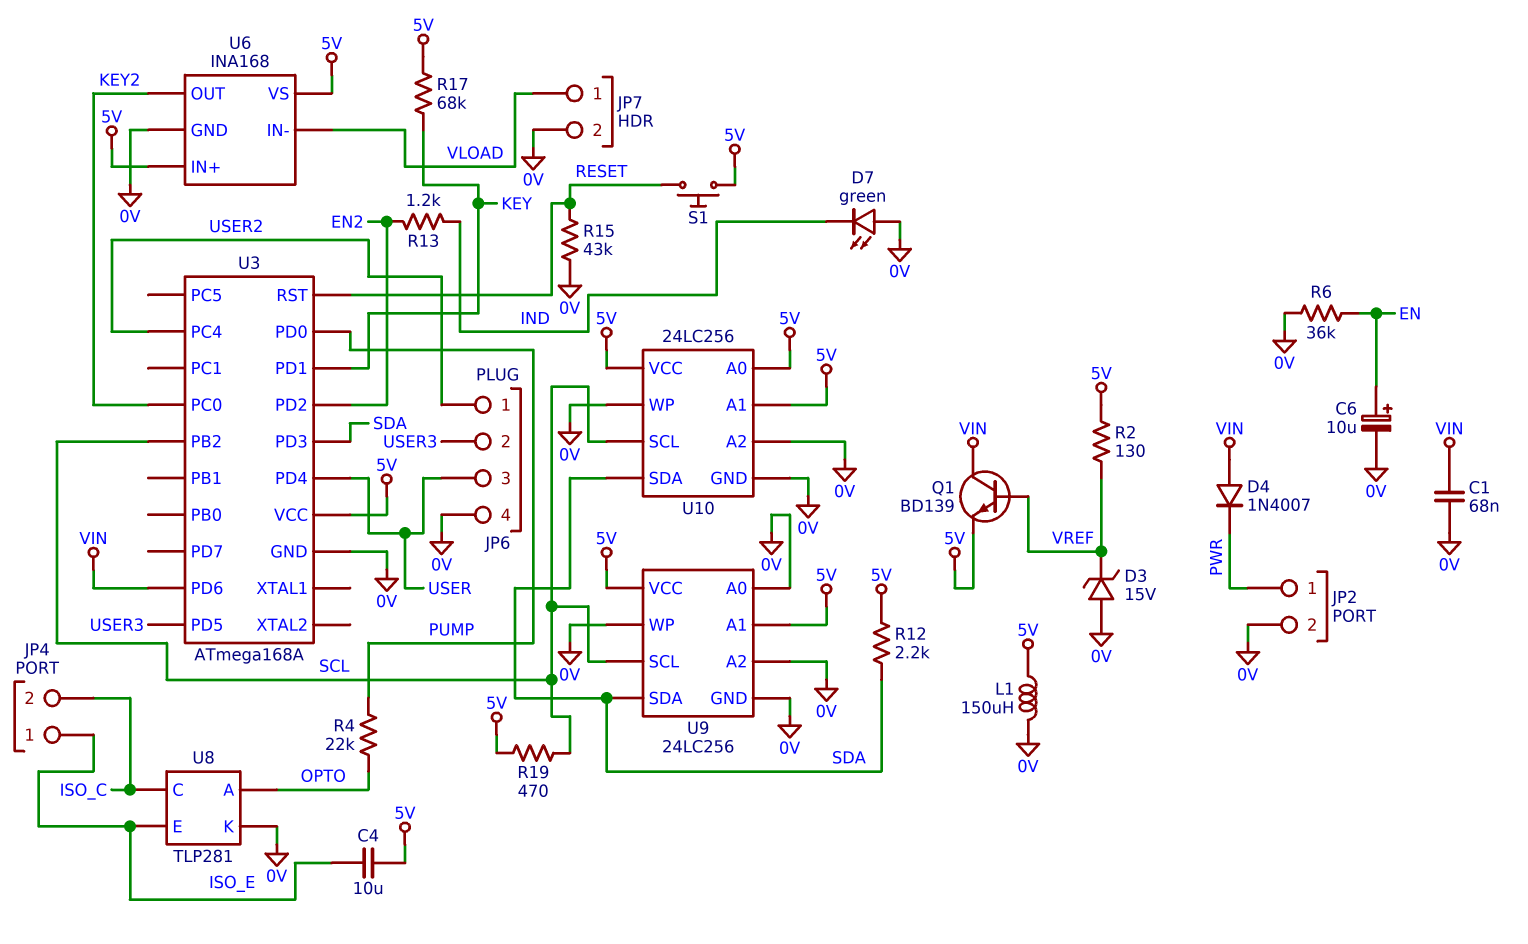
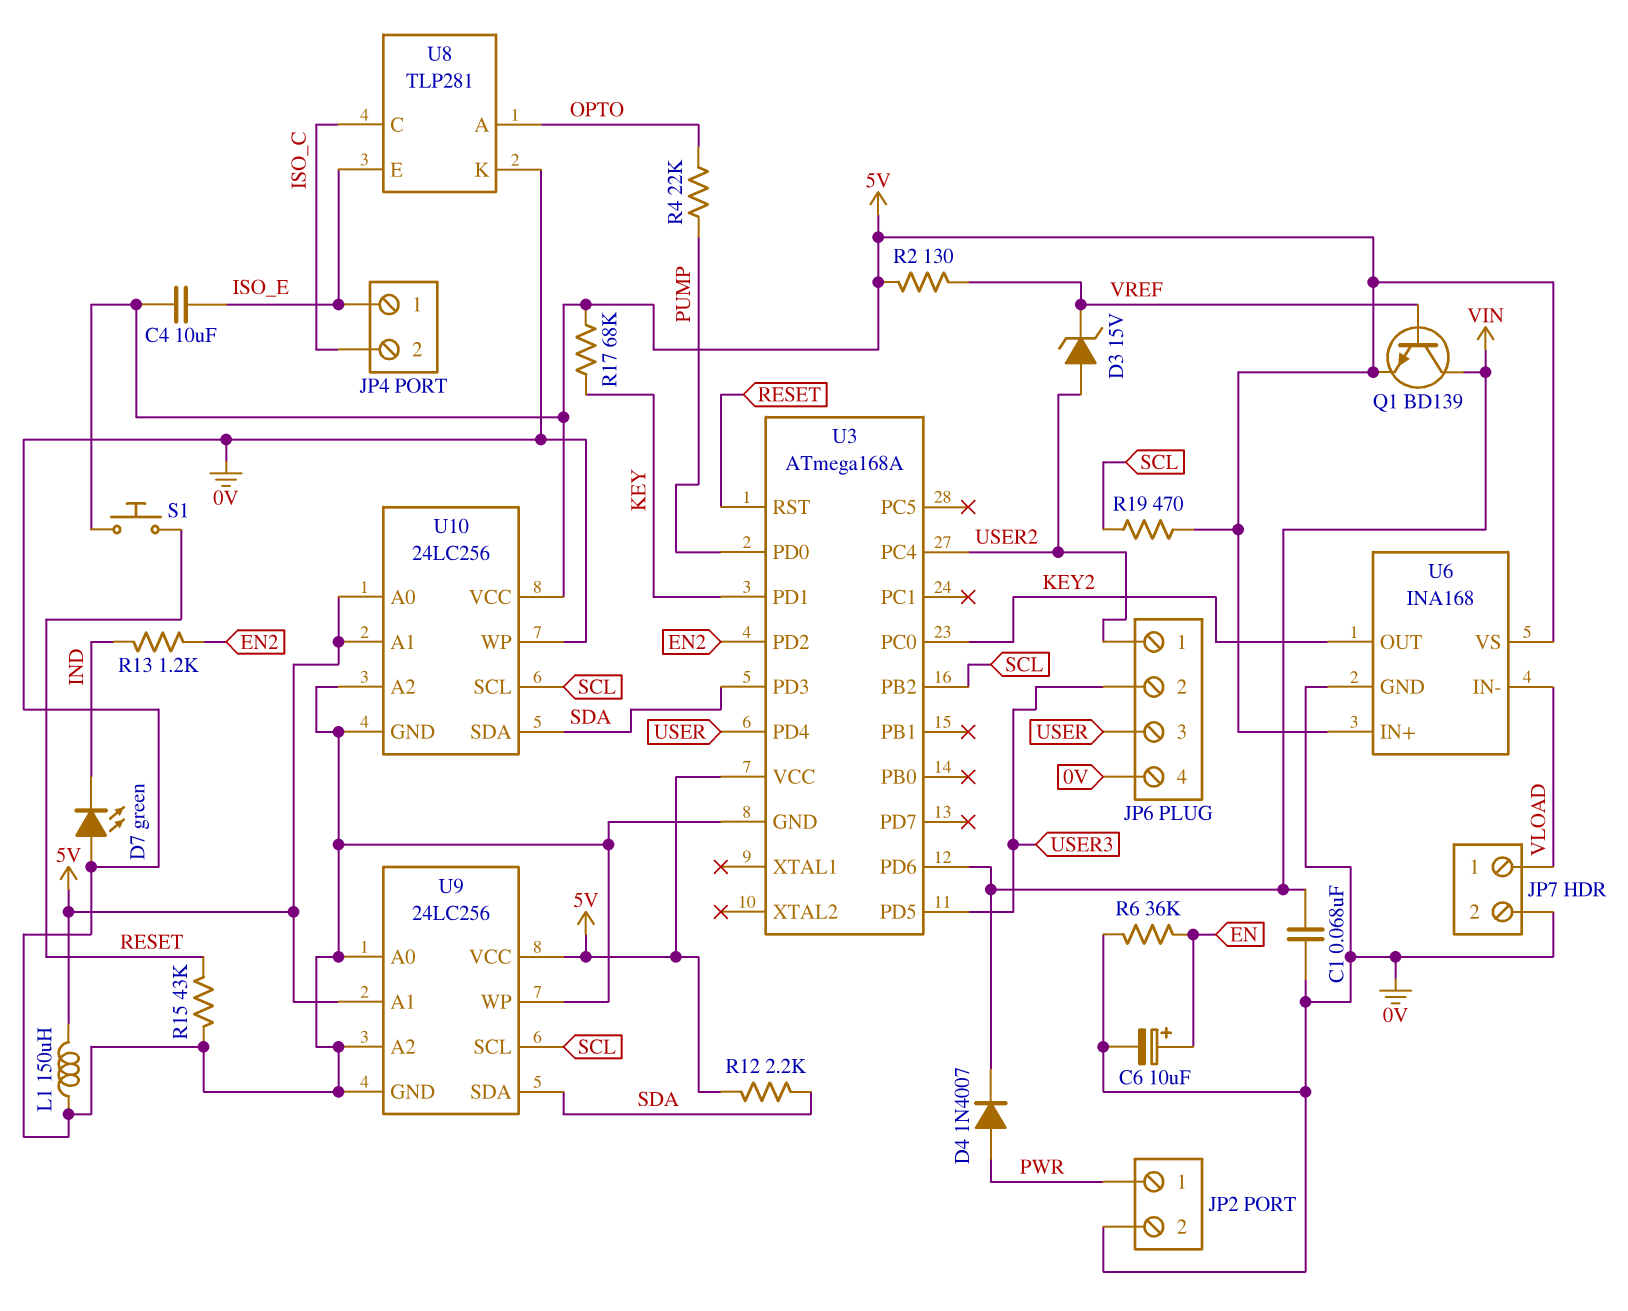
D3: zener 15V (A 0V, K VREF) -> zener 15V (A USER2, K VREF)
D4: diode 1N4007 (A VIN, K PWR) -> diode 1N4007 (A PWR, K VIN)

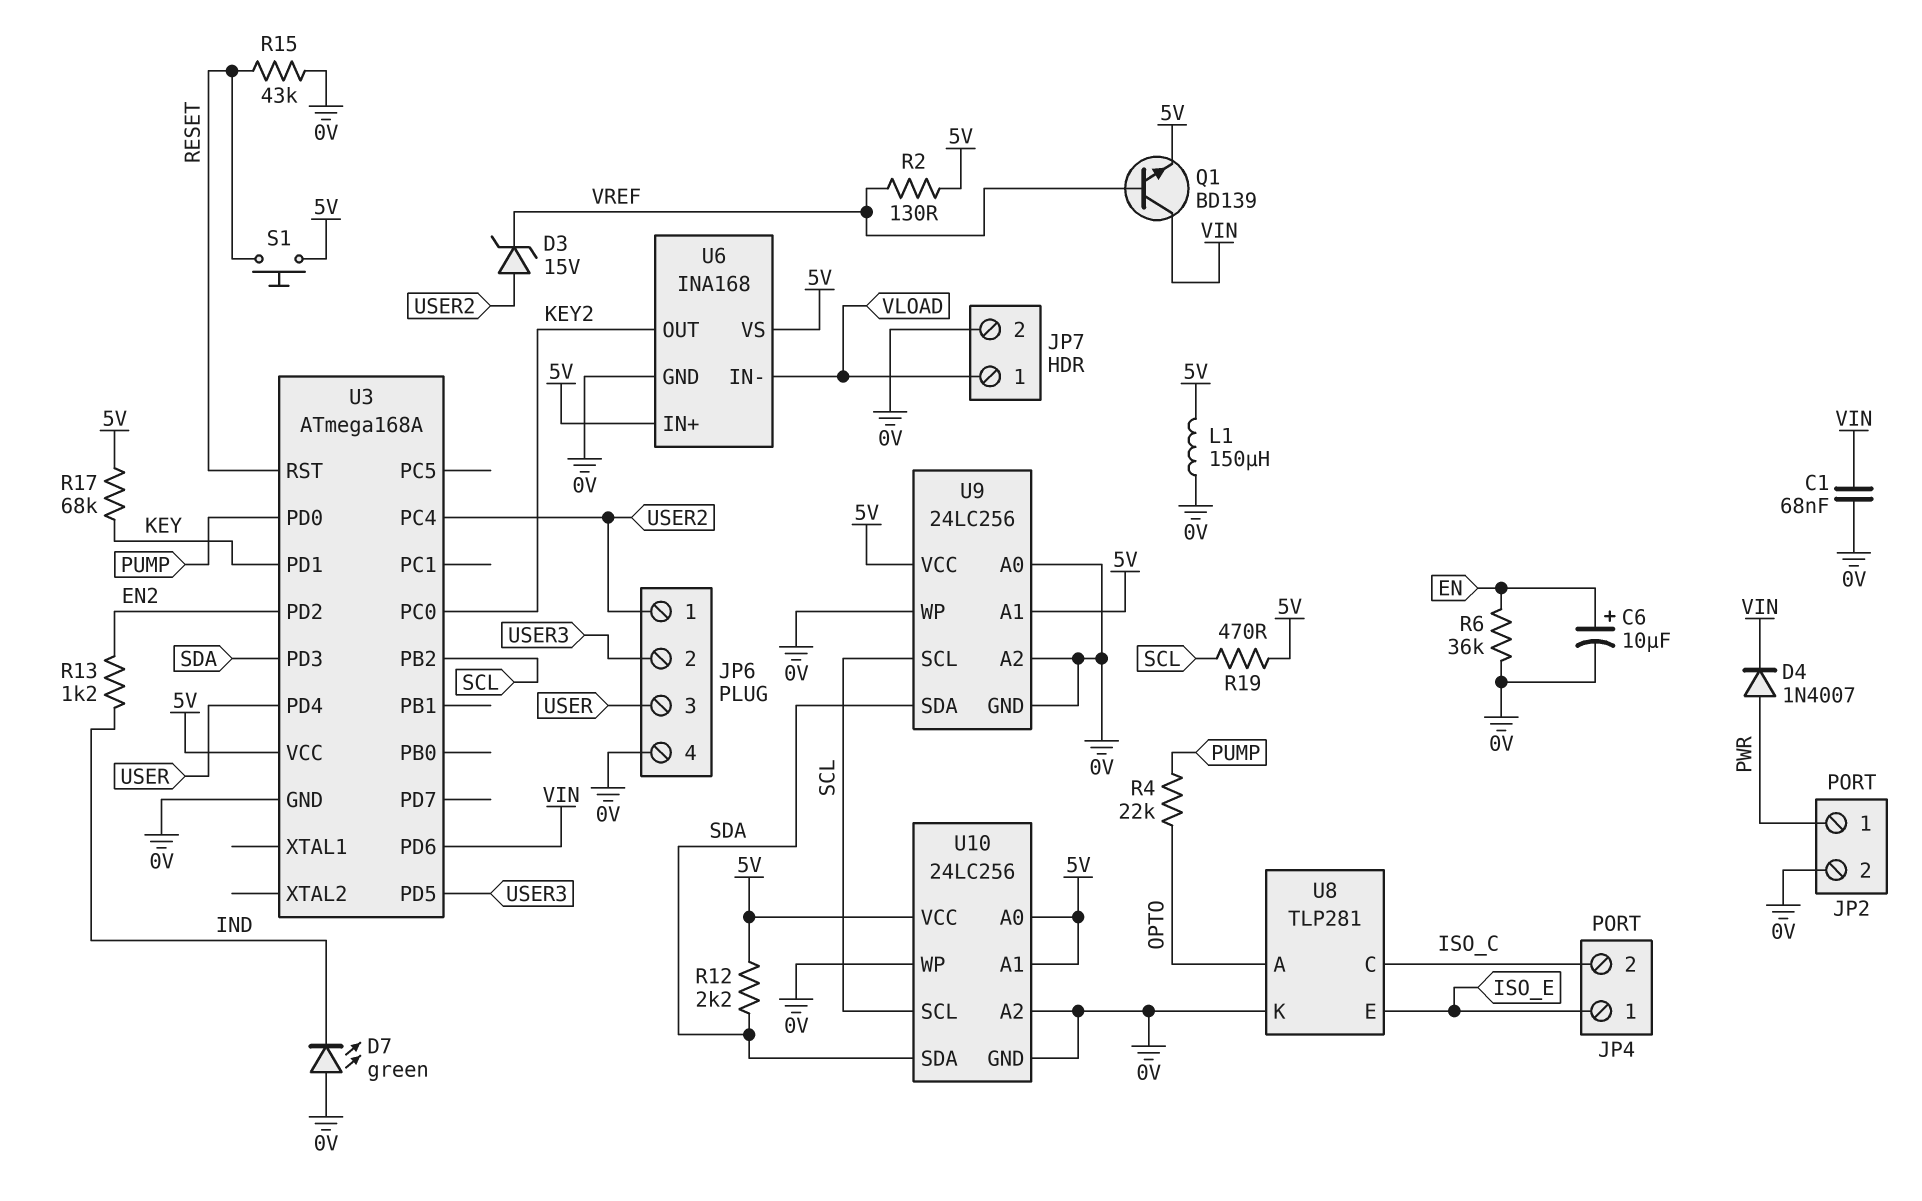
C4: 10uF (5V, ISO_E) -> none

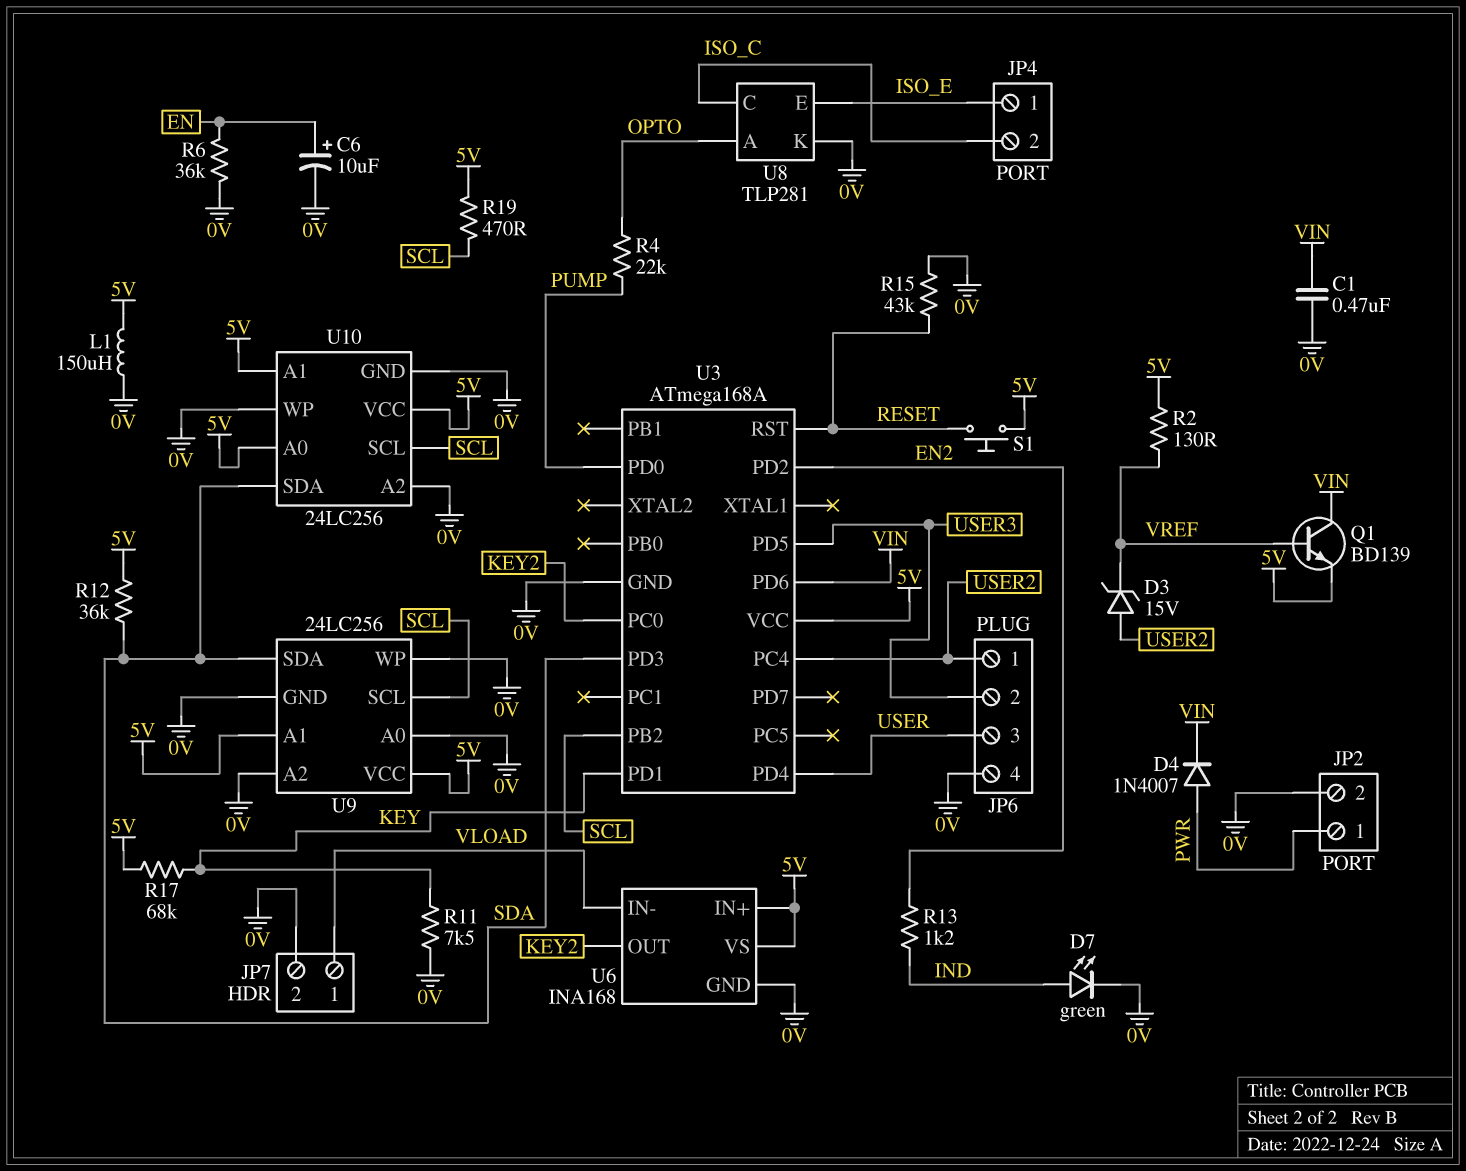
C1: 68nF (0V, VIN) -> 470nF (0V, VIN)
D7: LED green (A 0V, K IND) -> LED green (A IND, K 0V)
R11: none -> 7.5k (0V, KEY)
R12: 2.2k (5V, SDA) -> 36k (5V, SDA)

